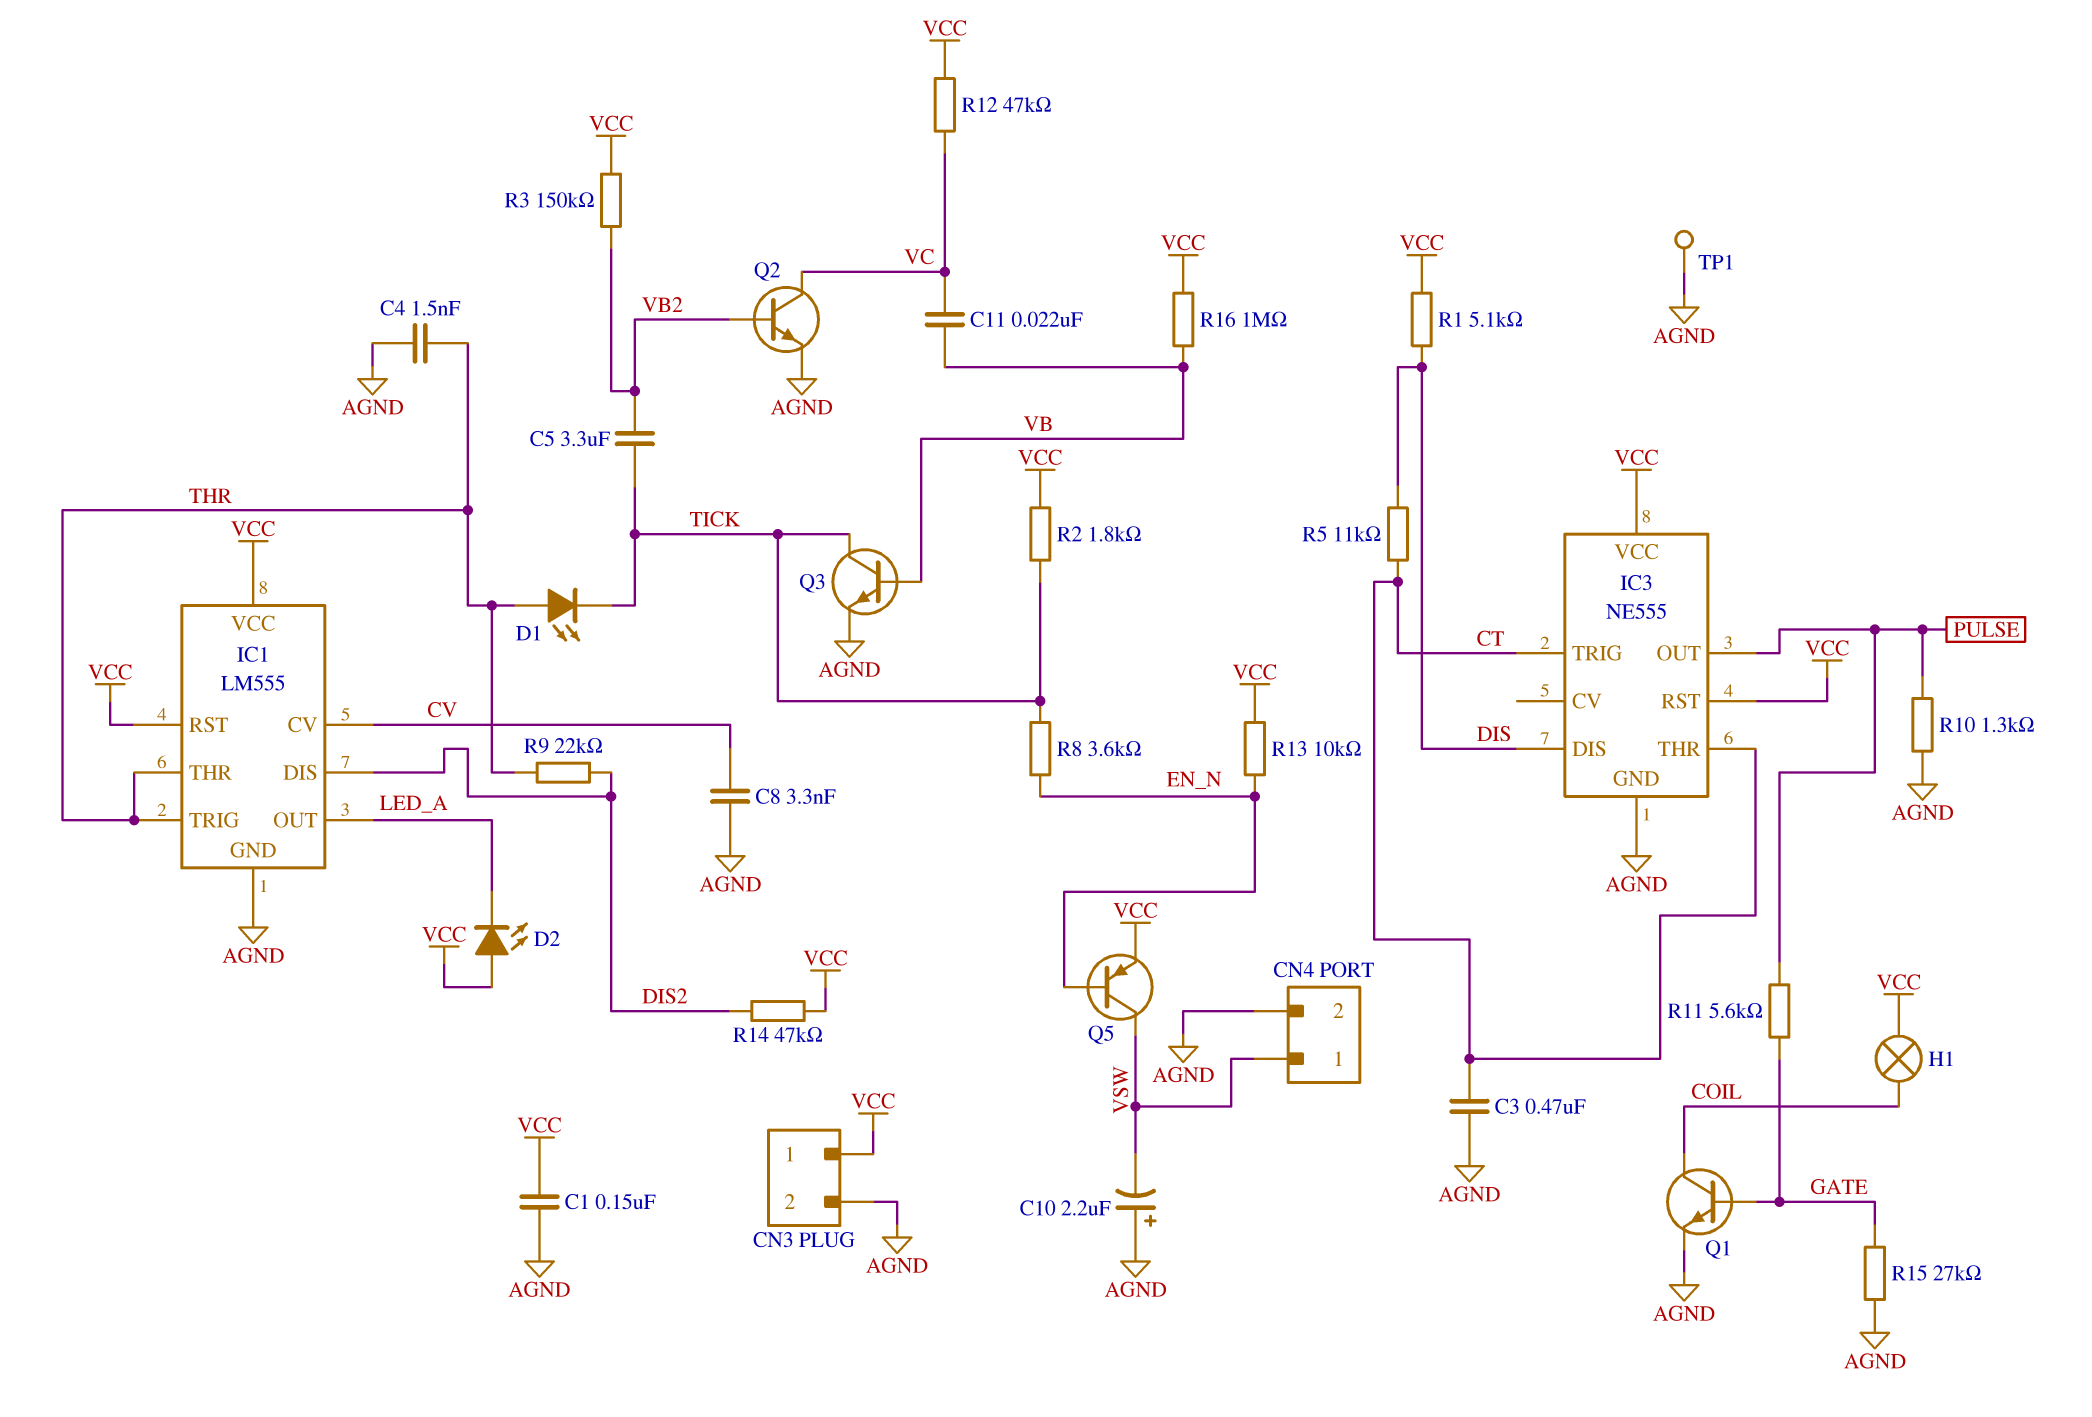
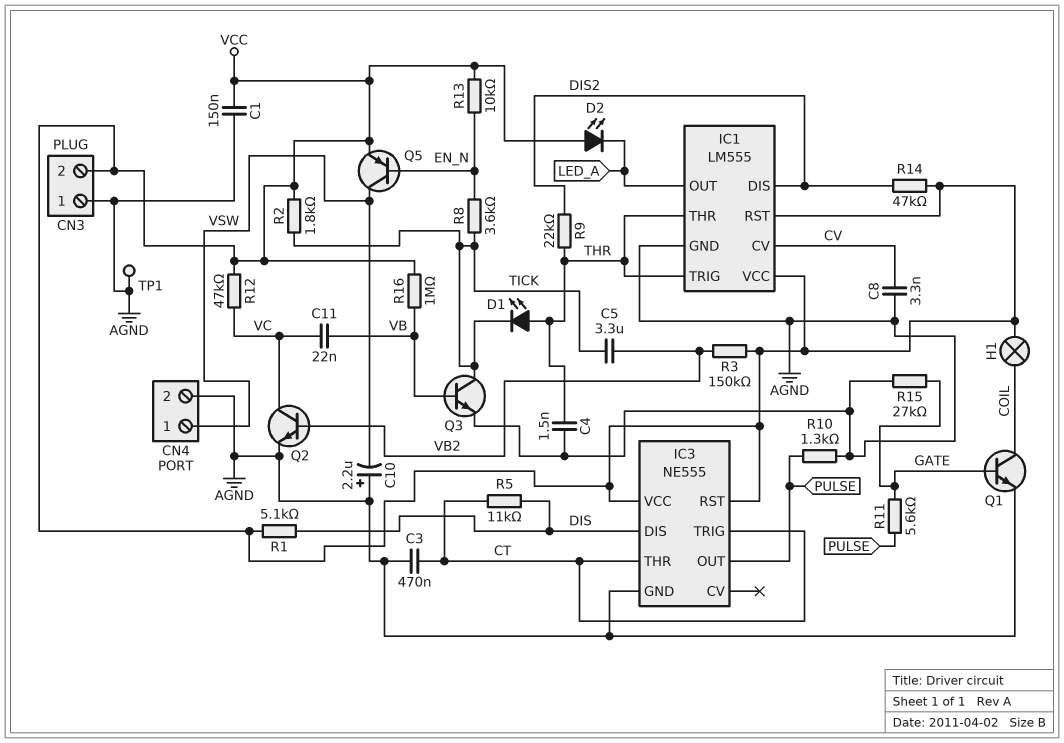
CN3 pin 1: VCC -> AGND
CN3 pin 2: AGND -> VCC

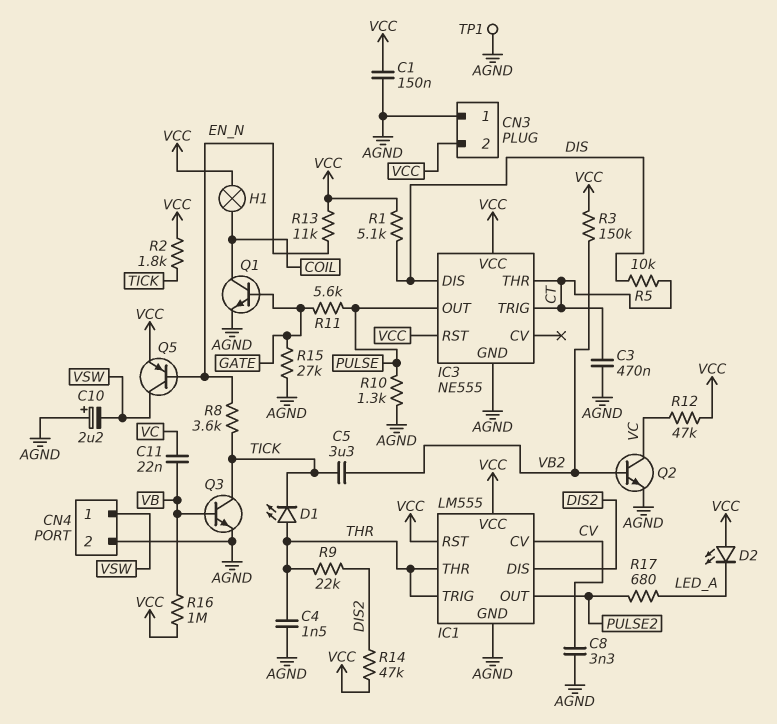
IC1 pin OUT: LED_A -> PULSE2
R5: 11k (CT, DIS) -> 10k (CT, DIS)
R13: 10k (EN_N, VCC) -> 11k (EN_N, VCC)
R17: none -> 680 (LED_A, PULSE2)

